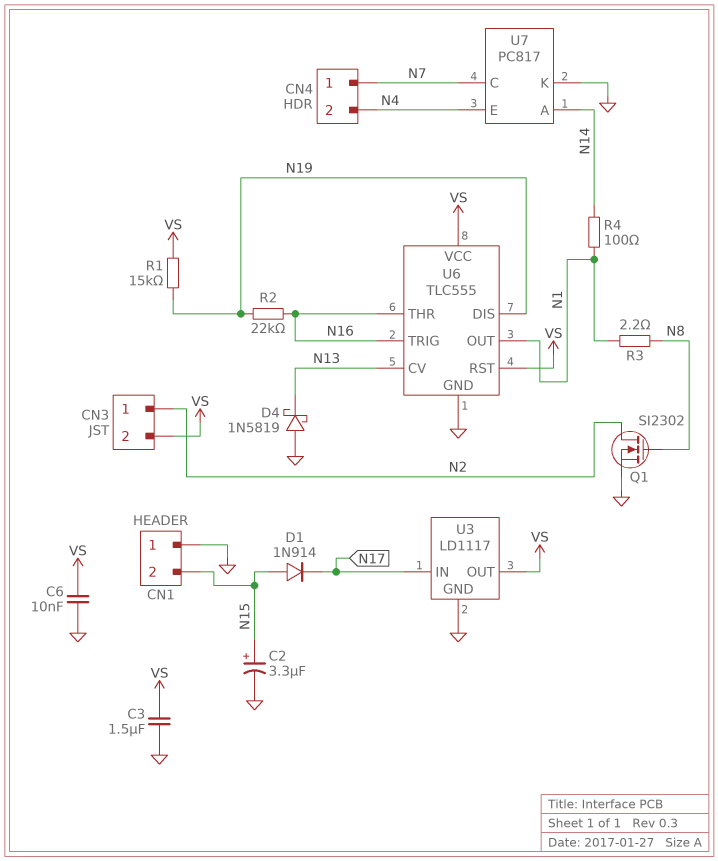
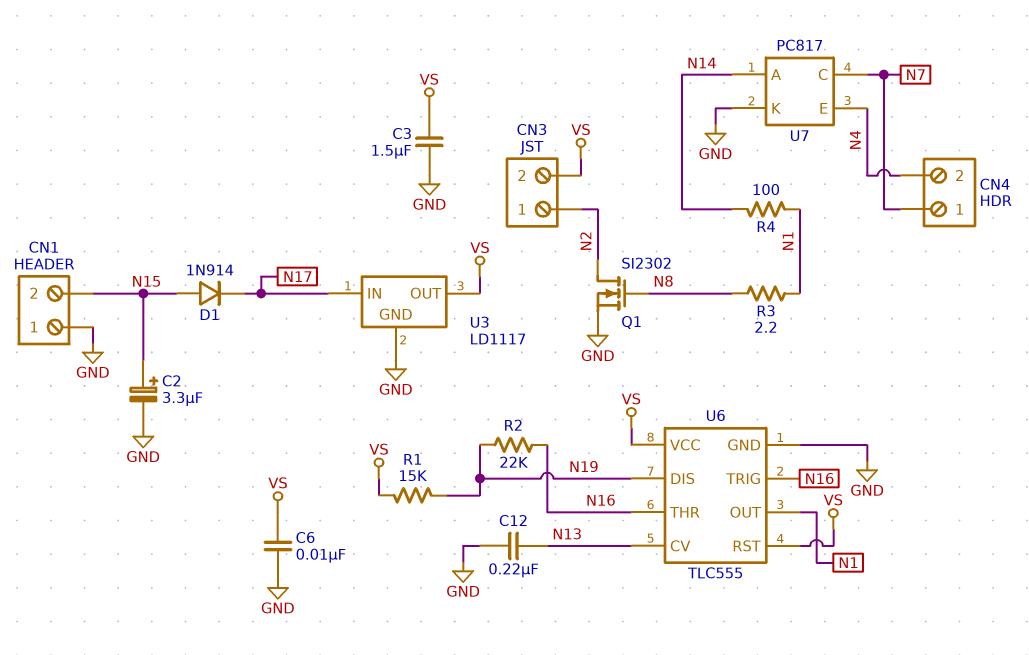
C12: none -> 220nF (GND, N13)
D4: schottky 1N5819 (A GND, K N13) -> none

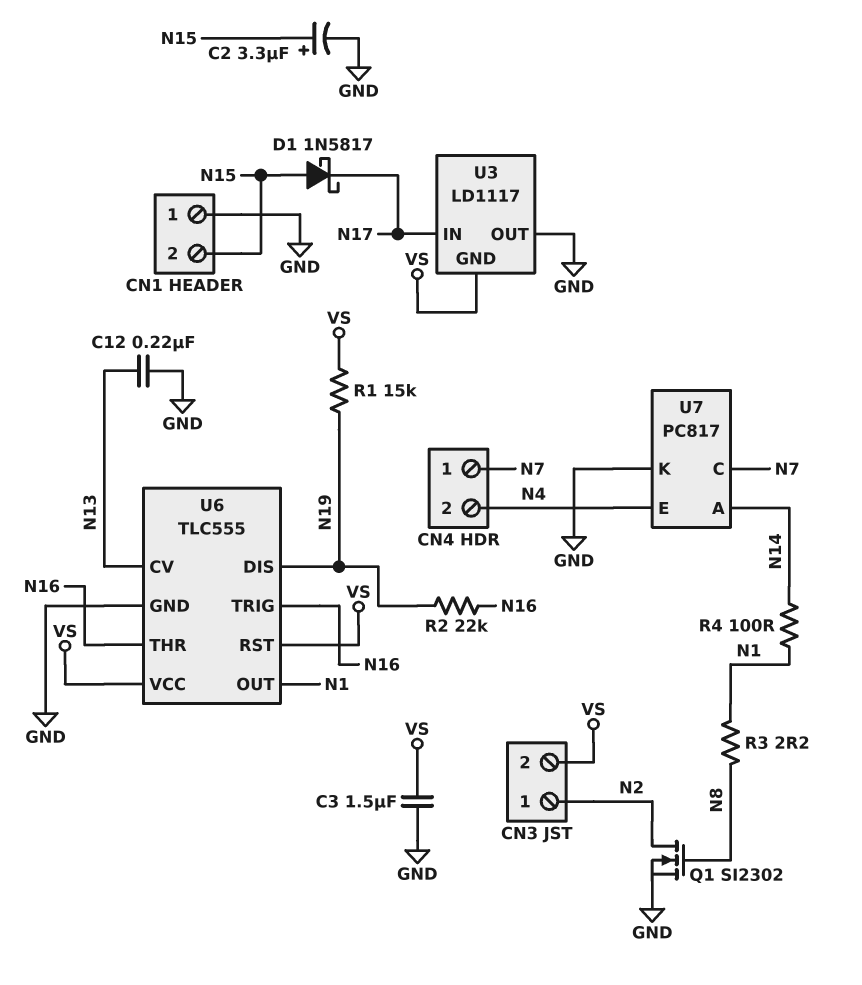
C6: 10nF (GND, VS) -> none
D1: diode 1N914 (A N15, K N17) -> schottky 1N5817 (A N15, K N17)
U3 pin GND: GND -> VS
U3 pin OUT: VS -> GND

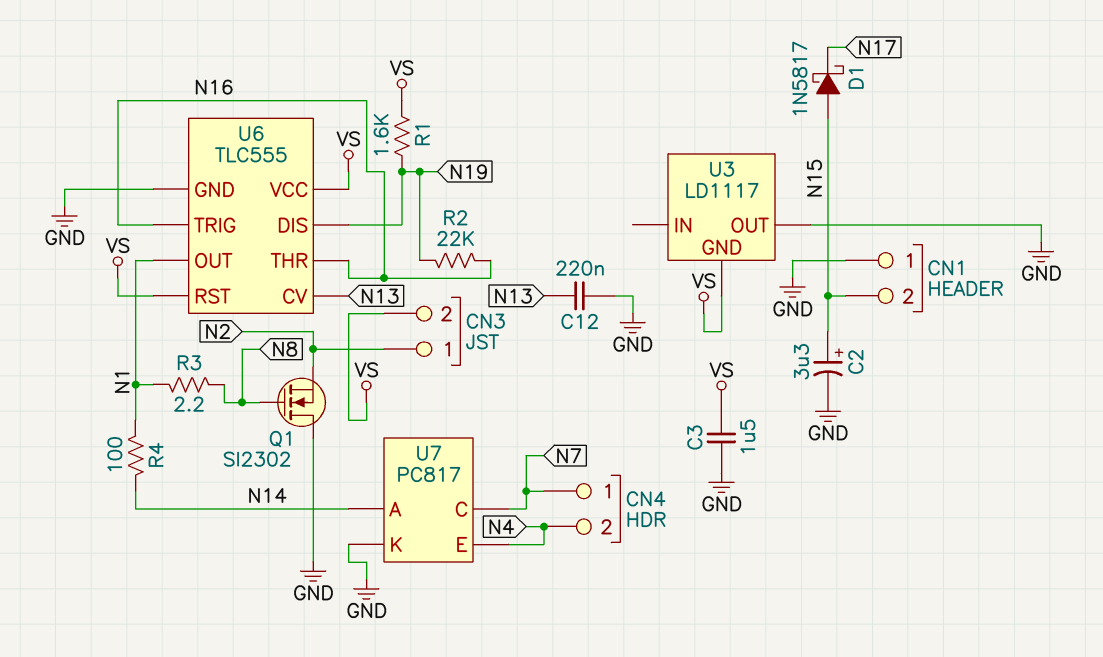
Q1: NMOS SI2302 (G N8, D N2, S GND) -> NMOS SI2302 (G N8, D GND, S N2)
R1: 15k (N19, VS) -> 1.6k (N19, VS)
U3 pin IN: N17 -> none

